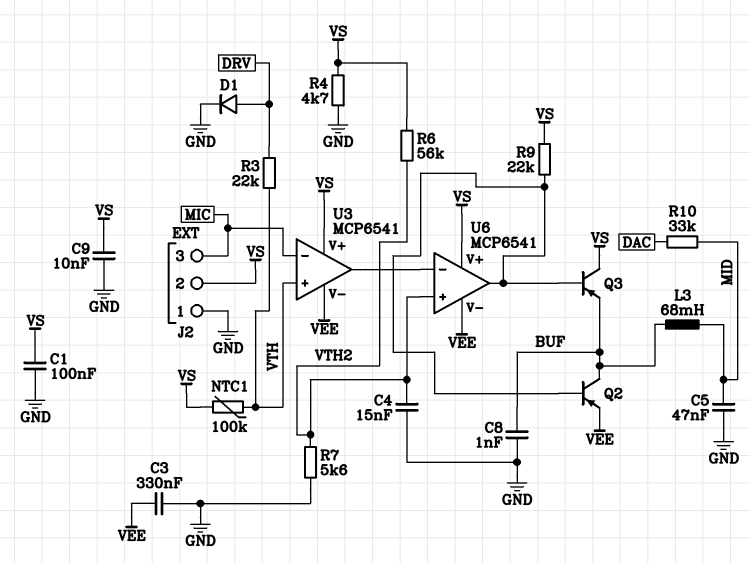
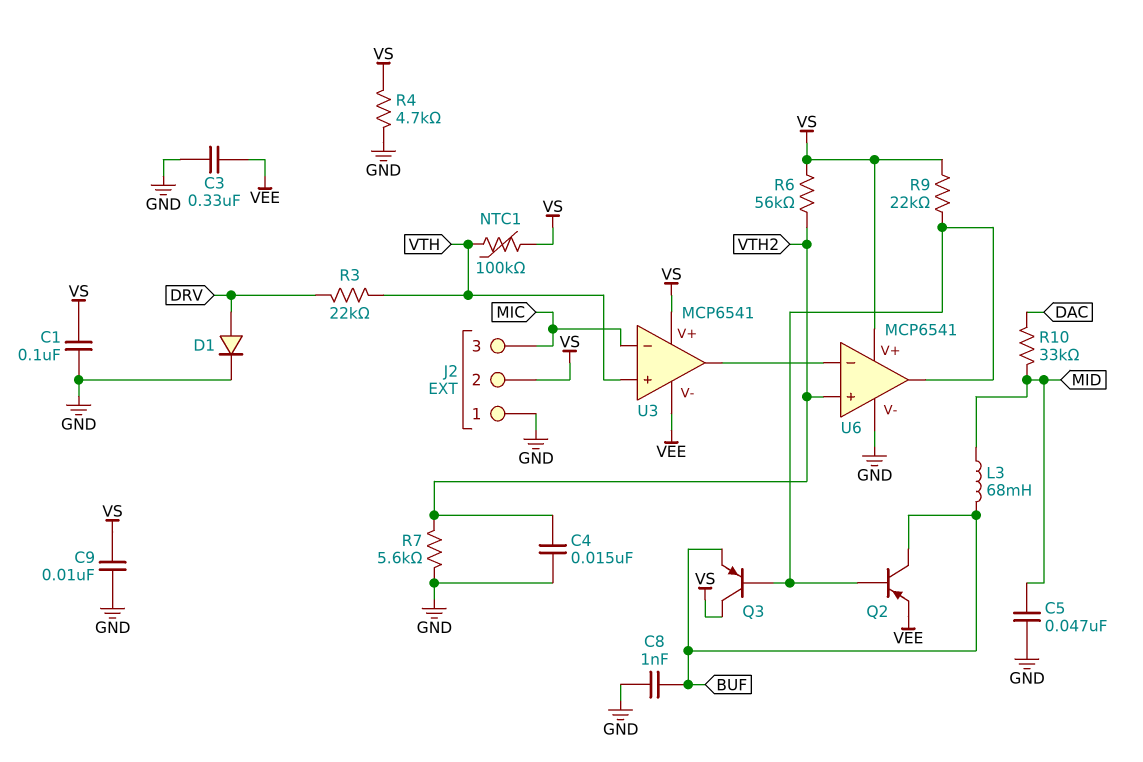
U6 pin V-: VEE -> GND

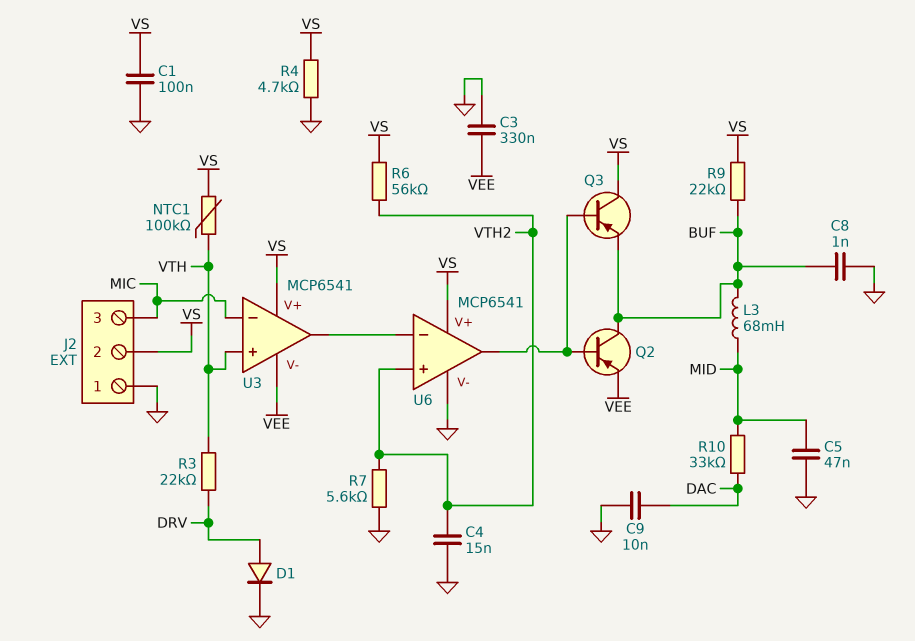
C9: 10nF (GND, VS) -> 10nF (DAC, GND)
R9: 22k (U6/out, VS) -> 22k (BUF, VS)

